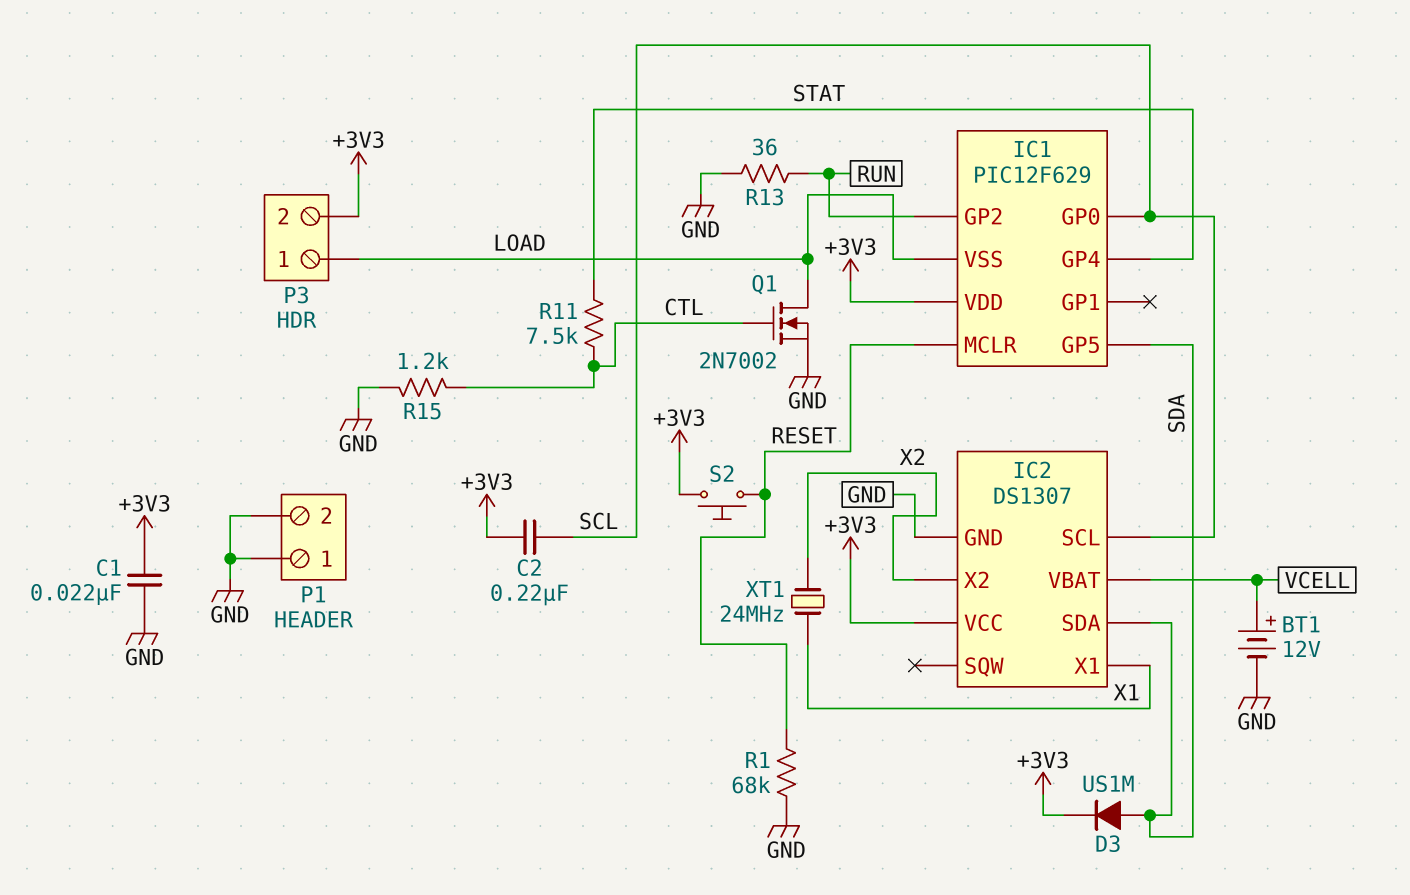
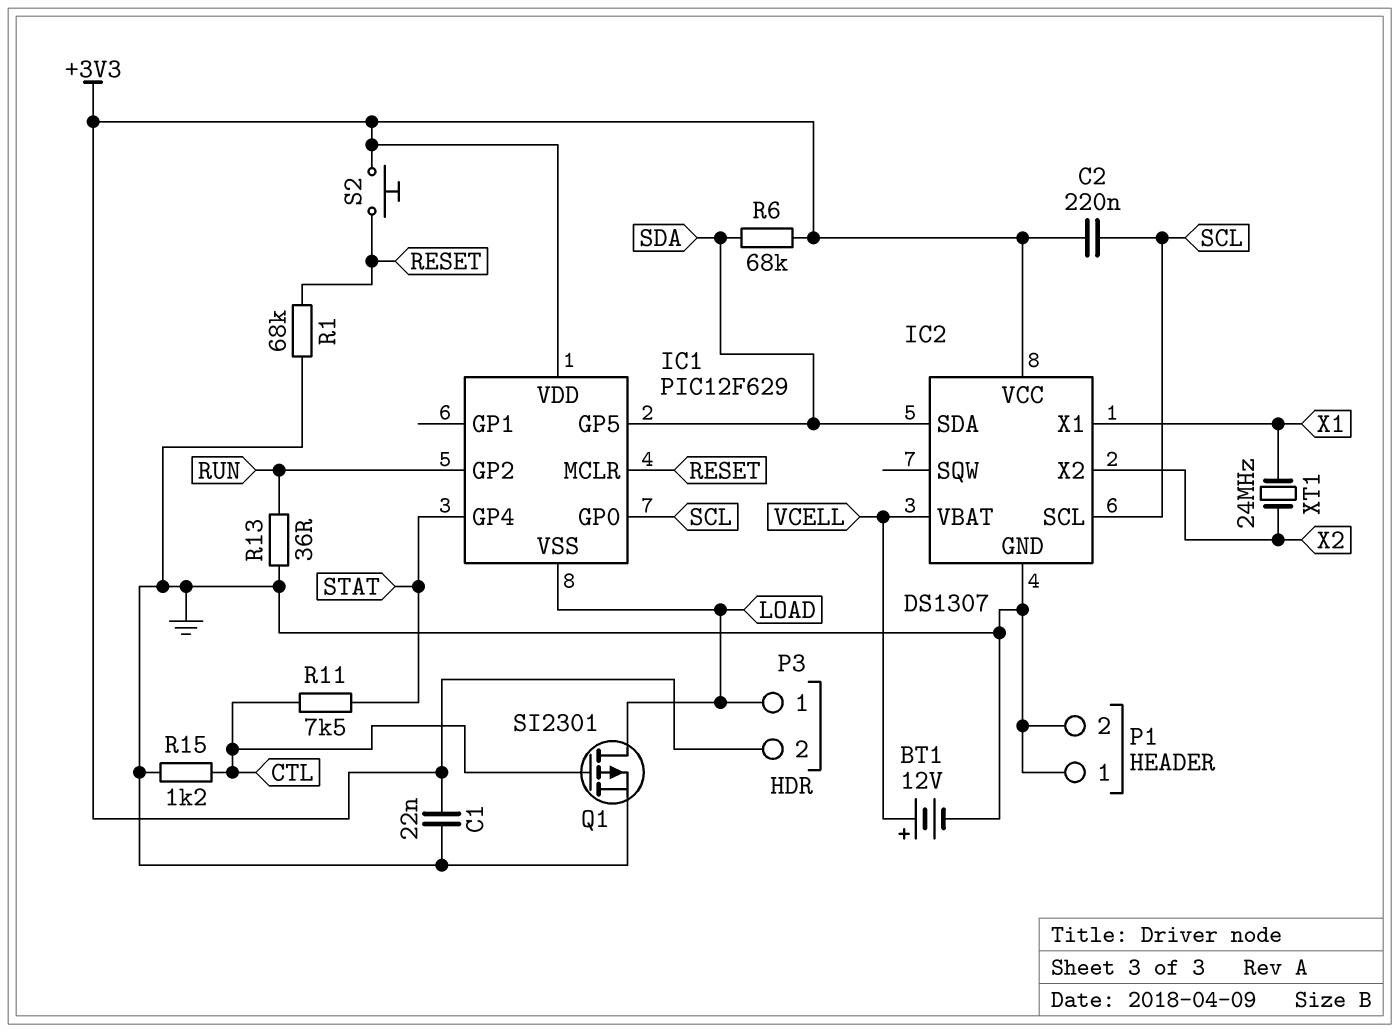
D3: diode US1M (A SDA, K +3V3) -> none
Q1: NMOS 2N7002 (G CTL, D LOAD, S GND) -> PMOS SI2301 (G CTL, D LOAD, S GND)
R6: none -> 68k (+3V3, SDA)

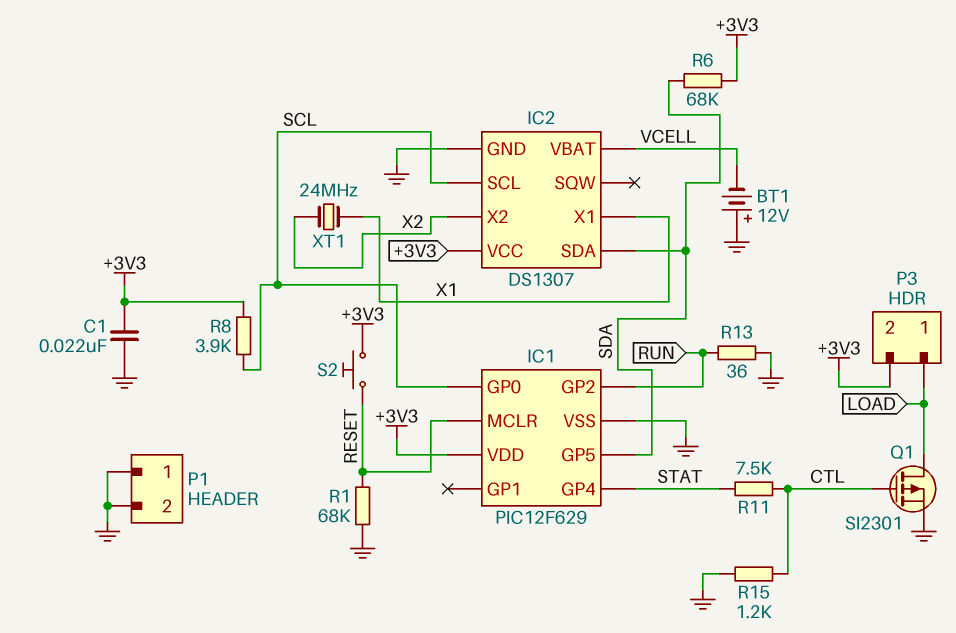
BT1: 12V (plus VCELL, minus GND) -> 12V (plus GND, minus VCELL)
C2: 220nF (+3V3, SCL) -> none
IC1 pin VSS: LOAD -> GND
R8: none -> 3.9k (+3V3, SCL)

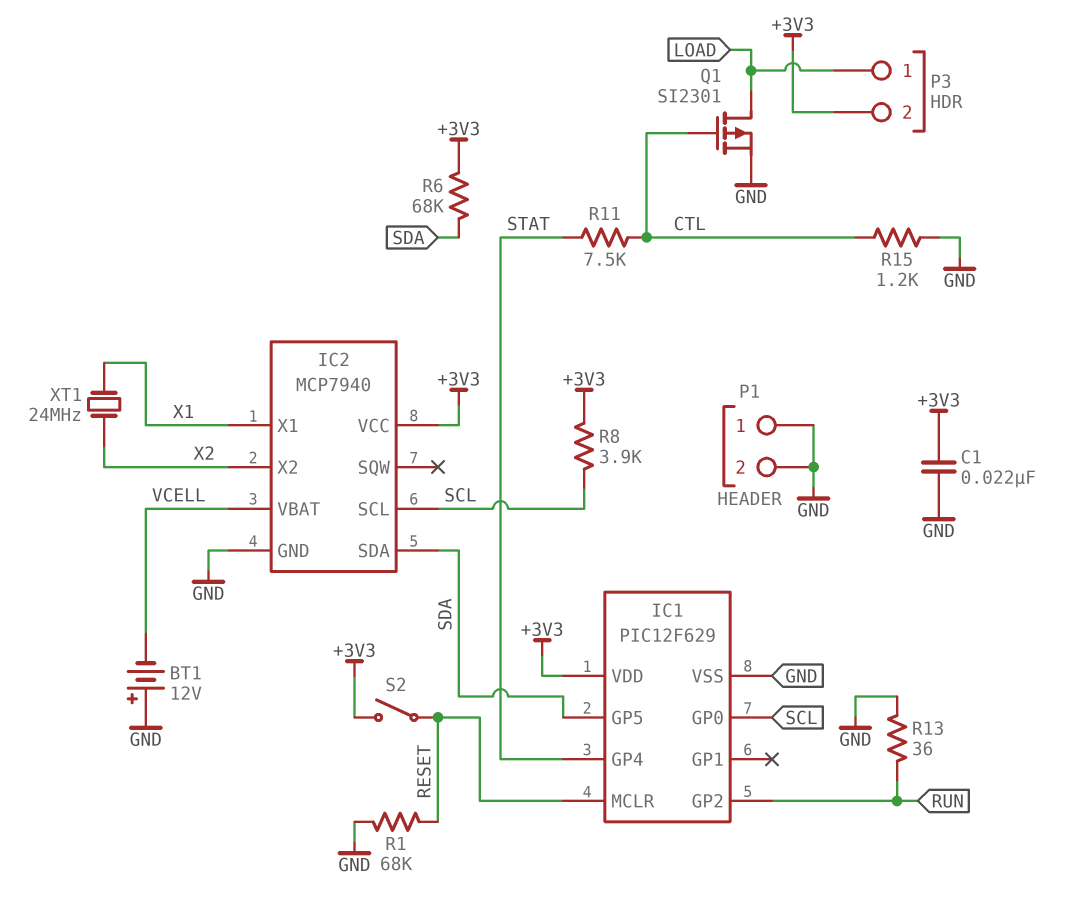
IC2: DS1307 -> MCP7940
S2: button (+3V3, RESET) -> switch (+3V3, RESET)

